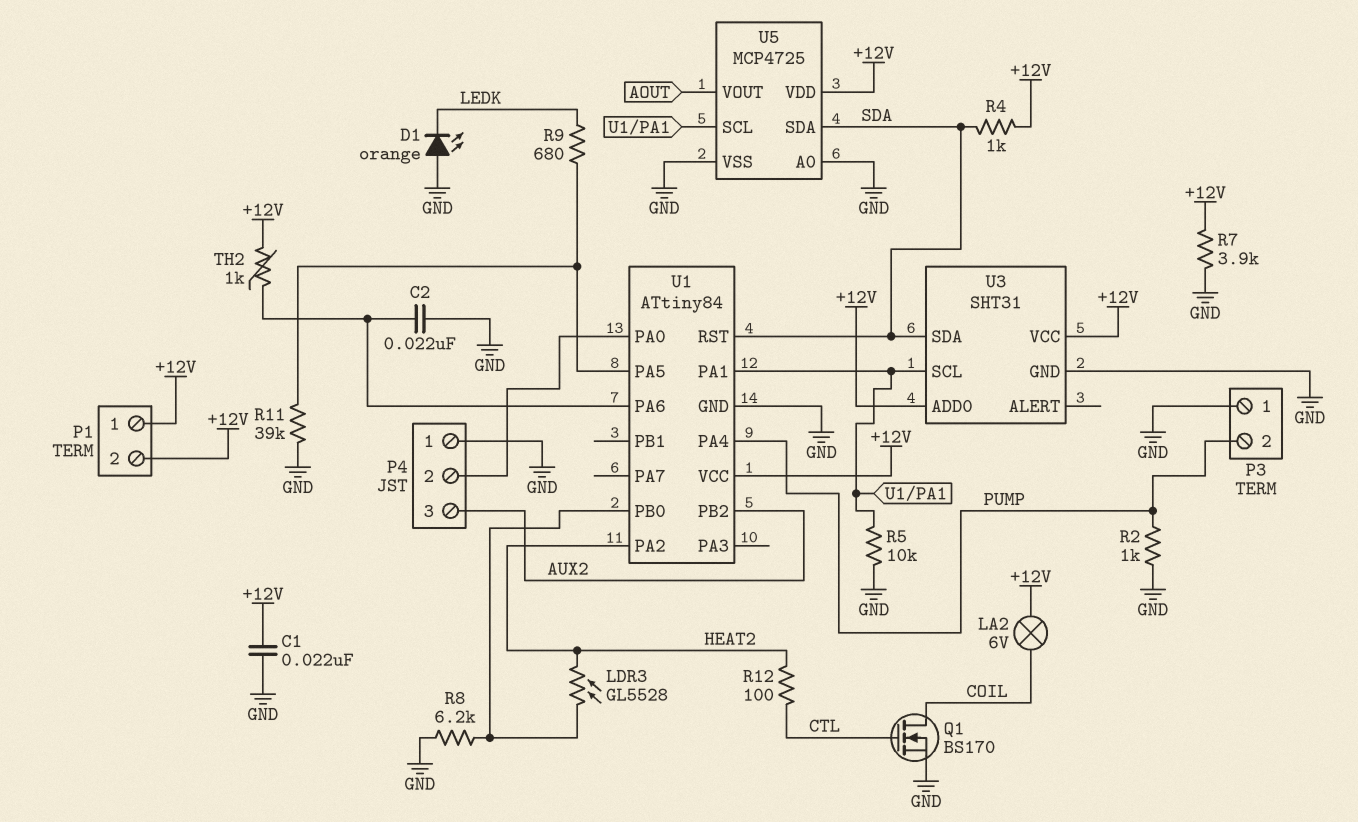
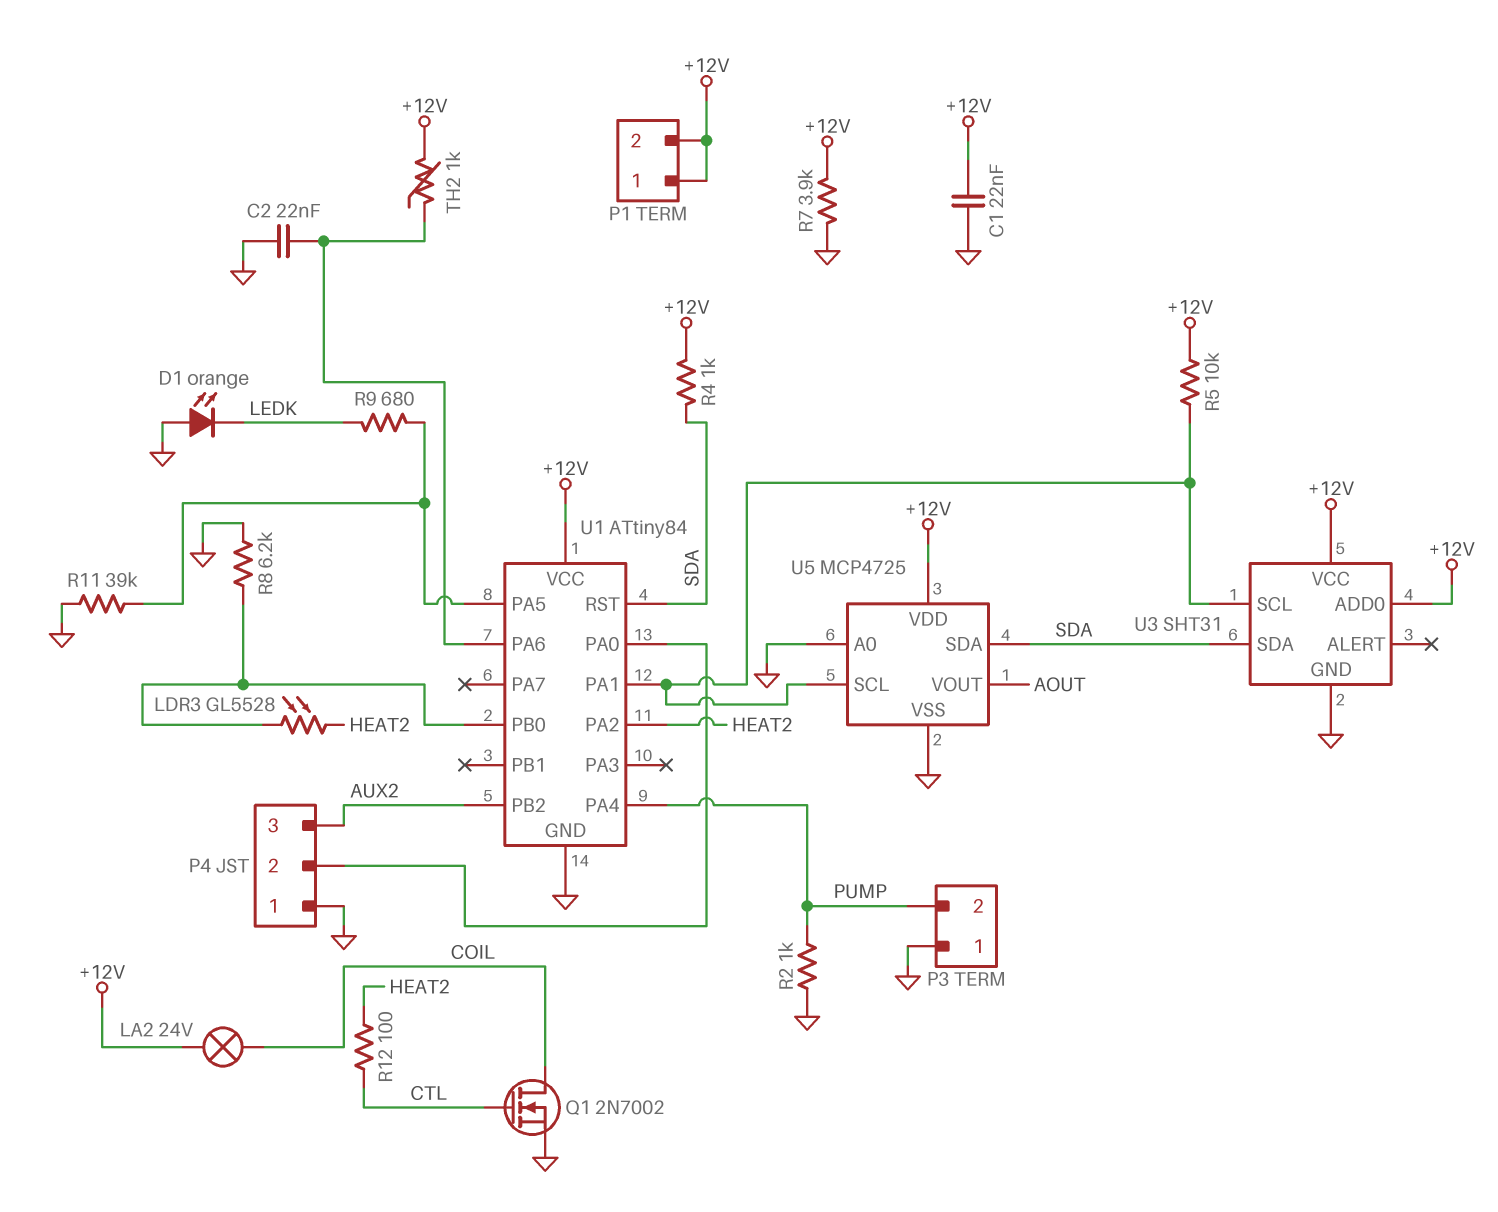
LA2: lamp 6V (+12V, COIL) -> lamp 24V (+12V, COIL)
Q1: NMOS BS170 (G CTL, D COIL, S GND) -> NMOS 2N7002 (G CTL, D COIL, S GND)
R5: 10k (GND, U1/PA1) -> 10k (+12V, U1/PA1)

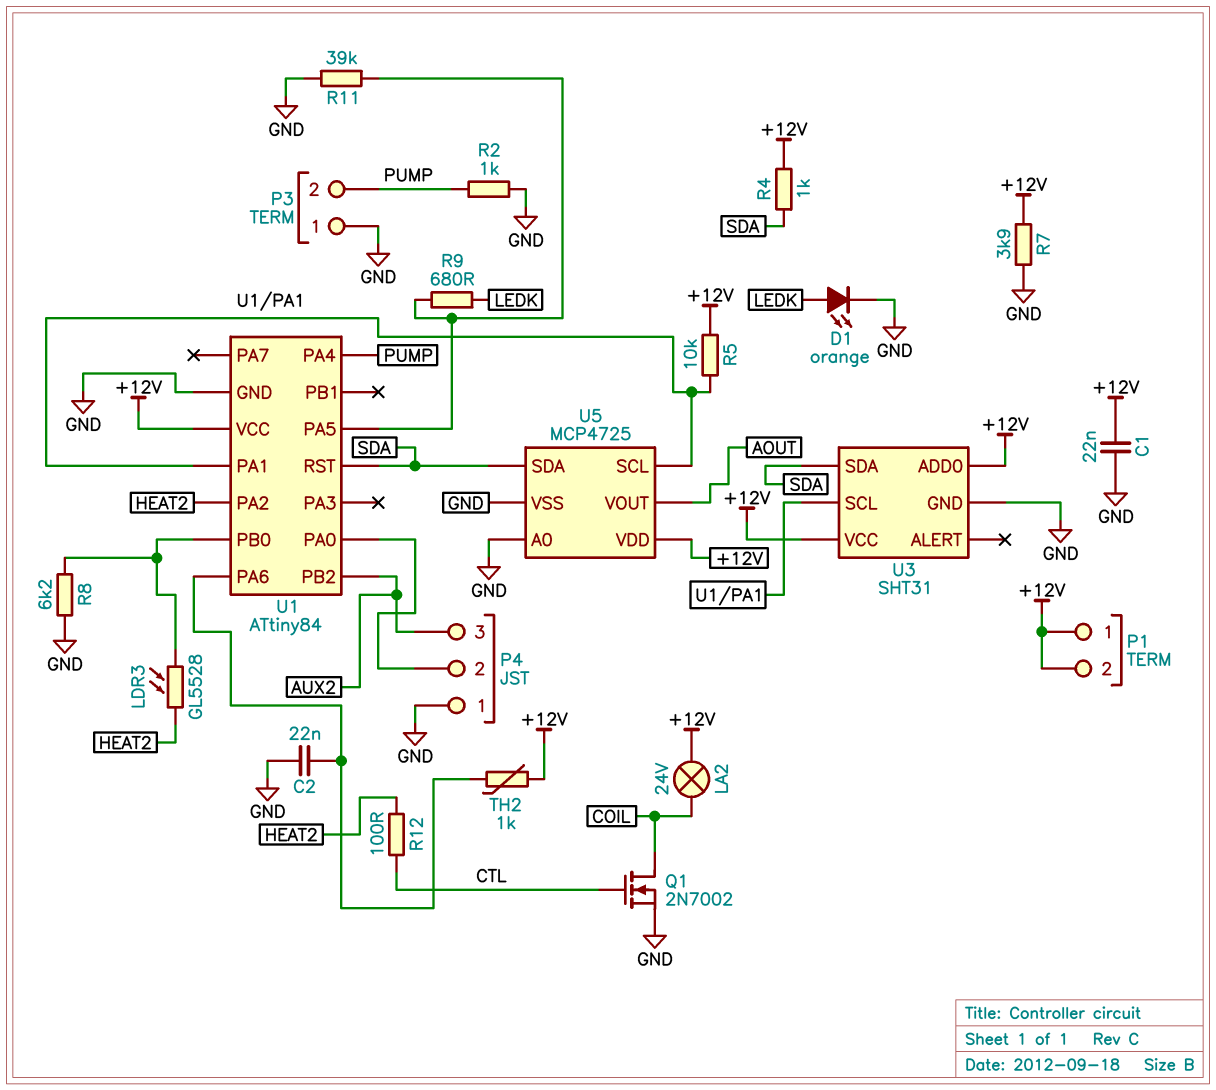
D1: LED orange (A GND, K LEDK) -> LED orange (A LEDK, K GND)

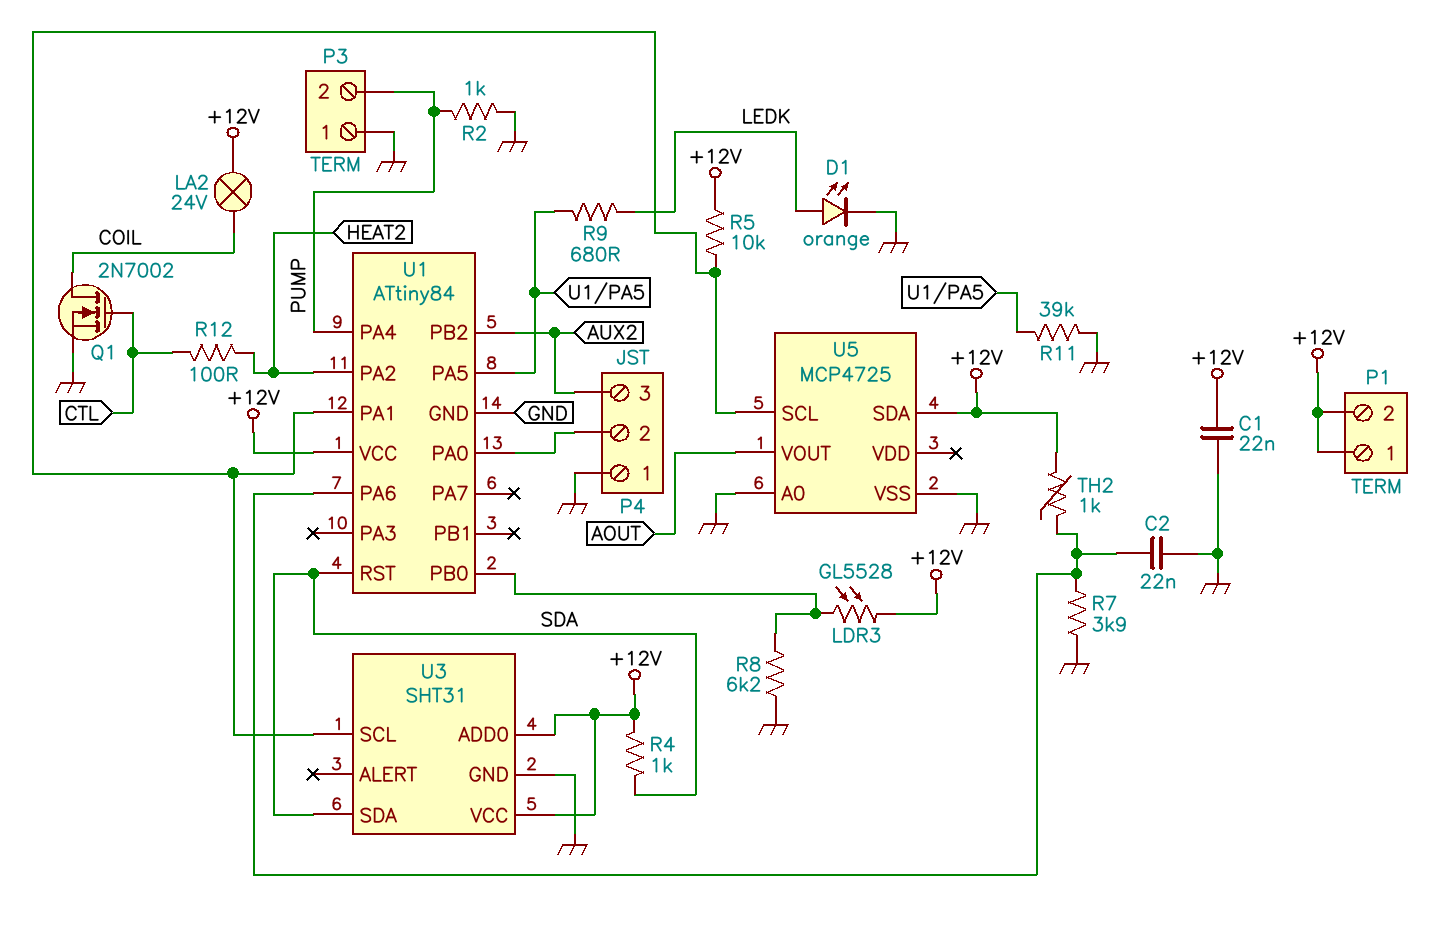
LDR3: GL5528 (HEAT2, U1/PB0) -> GL5528 (+12V, U1/PB0)
R7: 3.9k (+12V, GND) -> 3.9k (GND, U1/PA6)
U5 pin SDA: SDA -> +12V
U5 pin VDD: +12V -> none

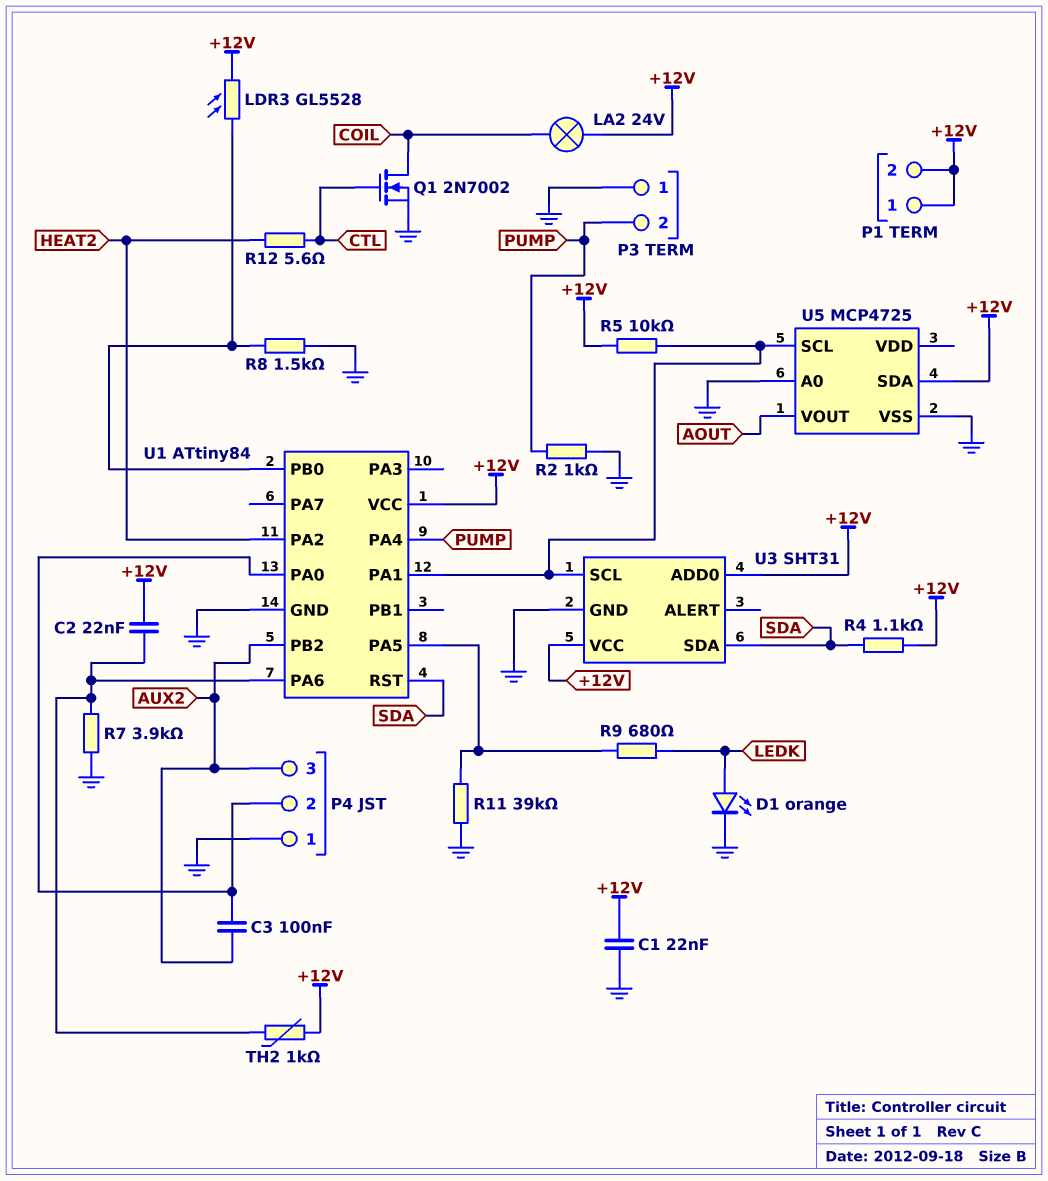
C2: 22nF (GND, U1/PA6) -> 22nF (+12V, U1/PA6)
C3: none -> 100nF (AUX2, P4/2)
R4: 1k (+12V, SDA) -> 1.1k (+12V, SDA)
R8: 6.2k (GND, U1/PB0) -> 1.5k (GND, U1/PB0)
R12: 100 (CTL, HEAT2) -> 5.6 (CTL, HEAT2)

